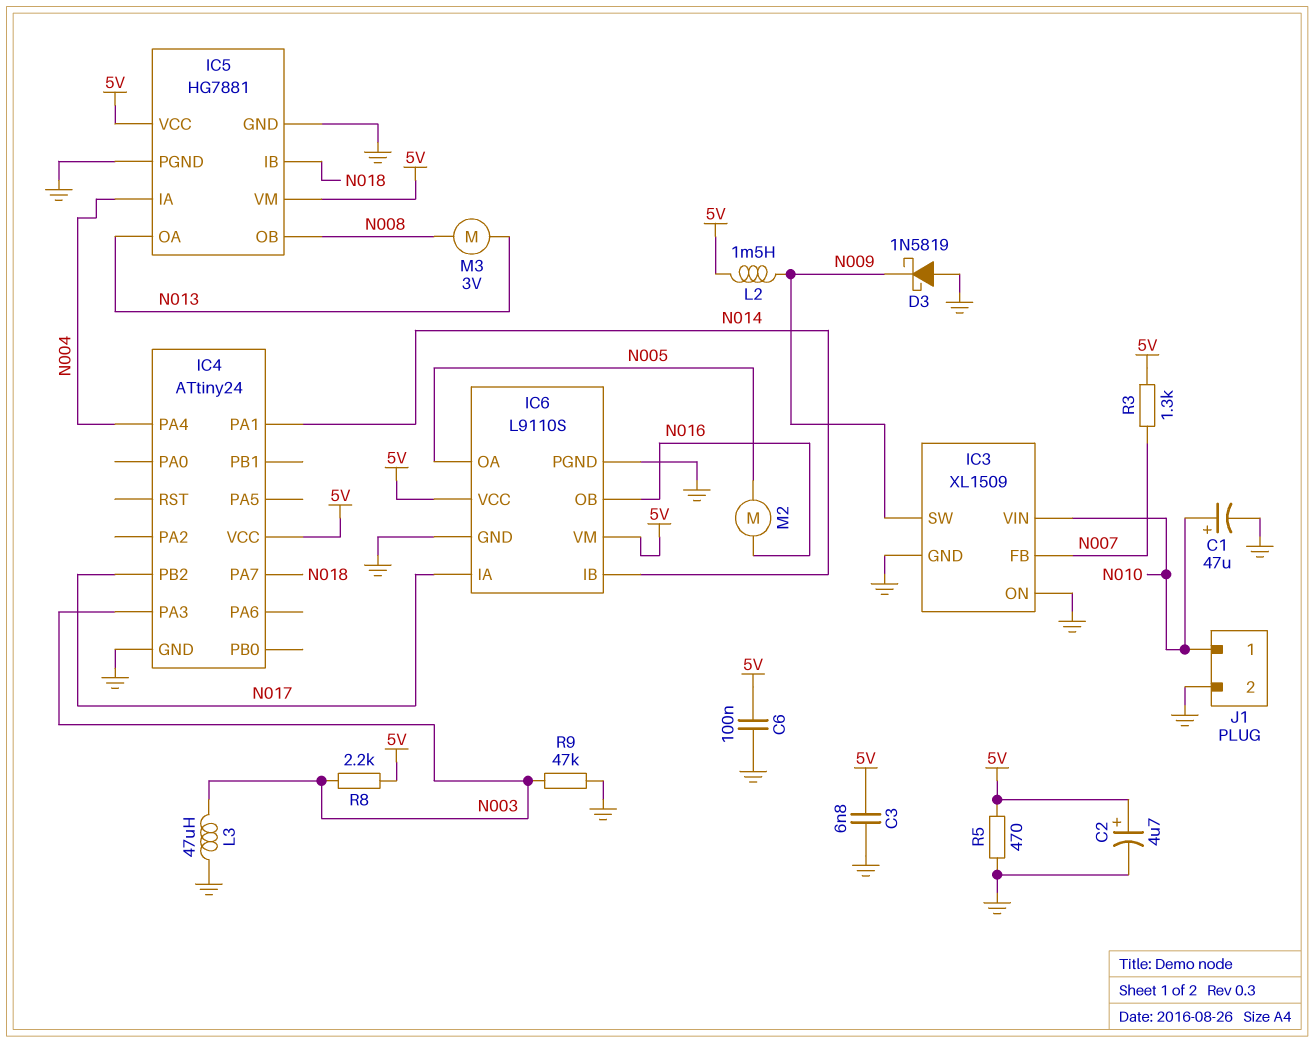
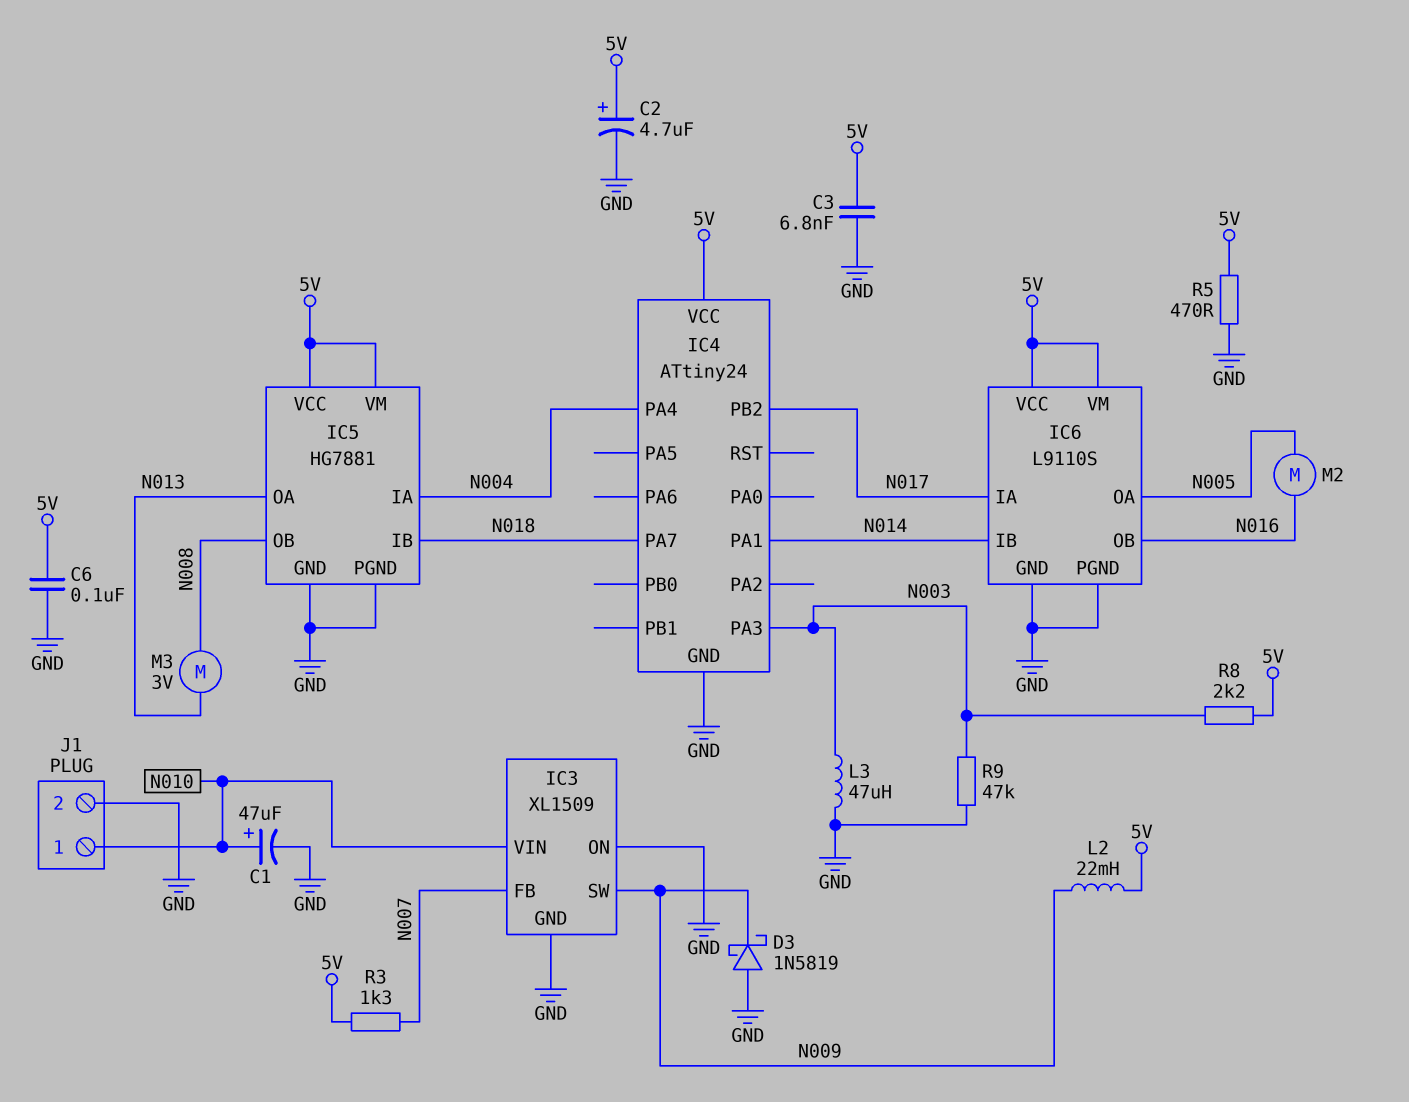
L2: 1.5mH (5V, N009) -> 22mH (5V, N009)

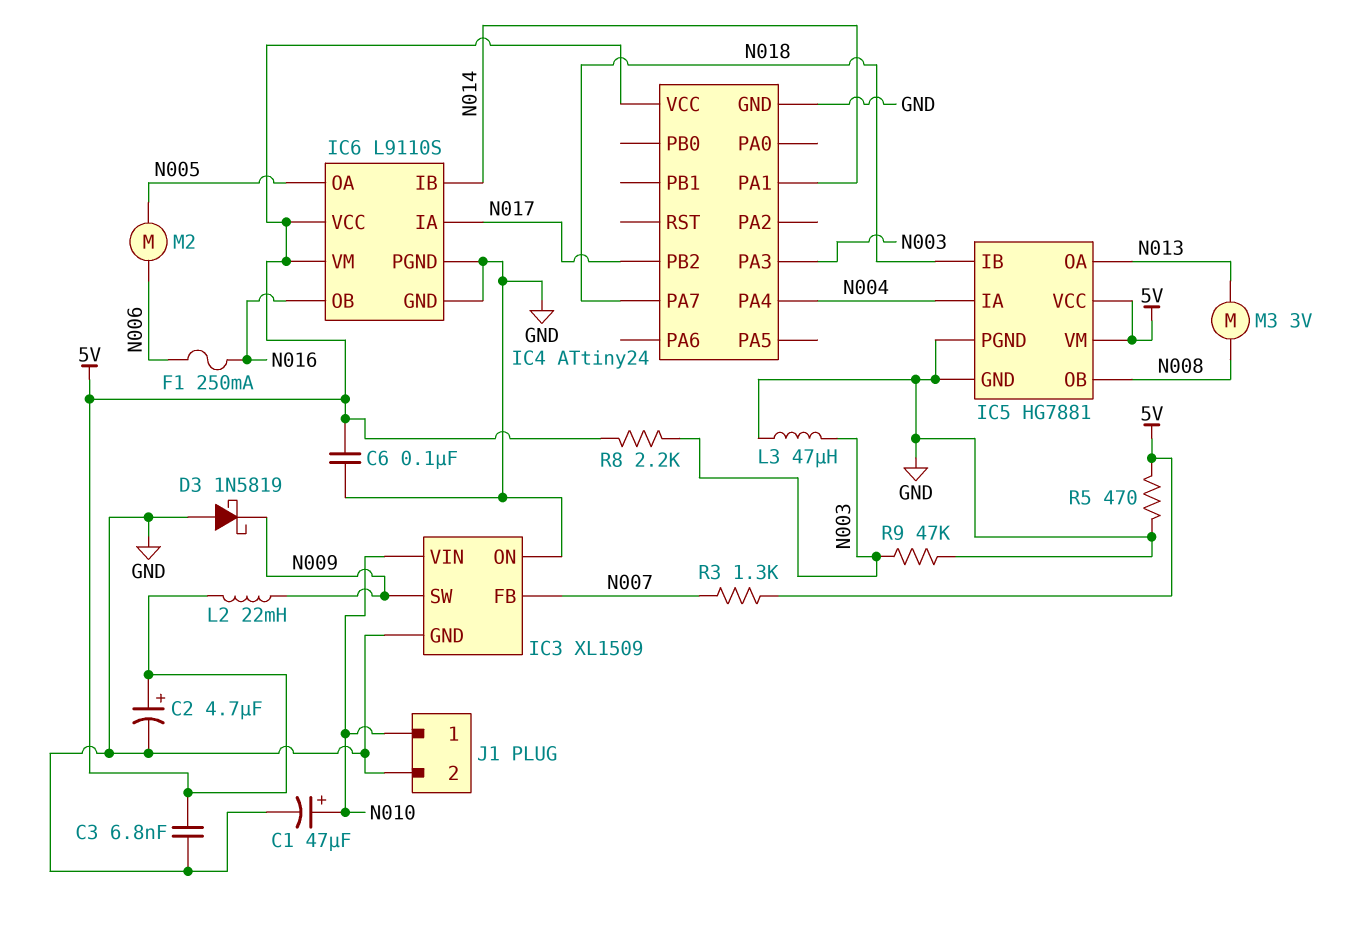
F1: none -> 250mA (N006, N016)
M2: motor (N005, N016) -> motor (N005, N006)

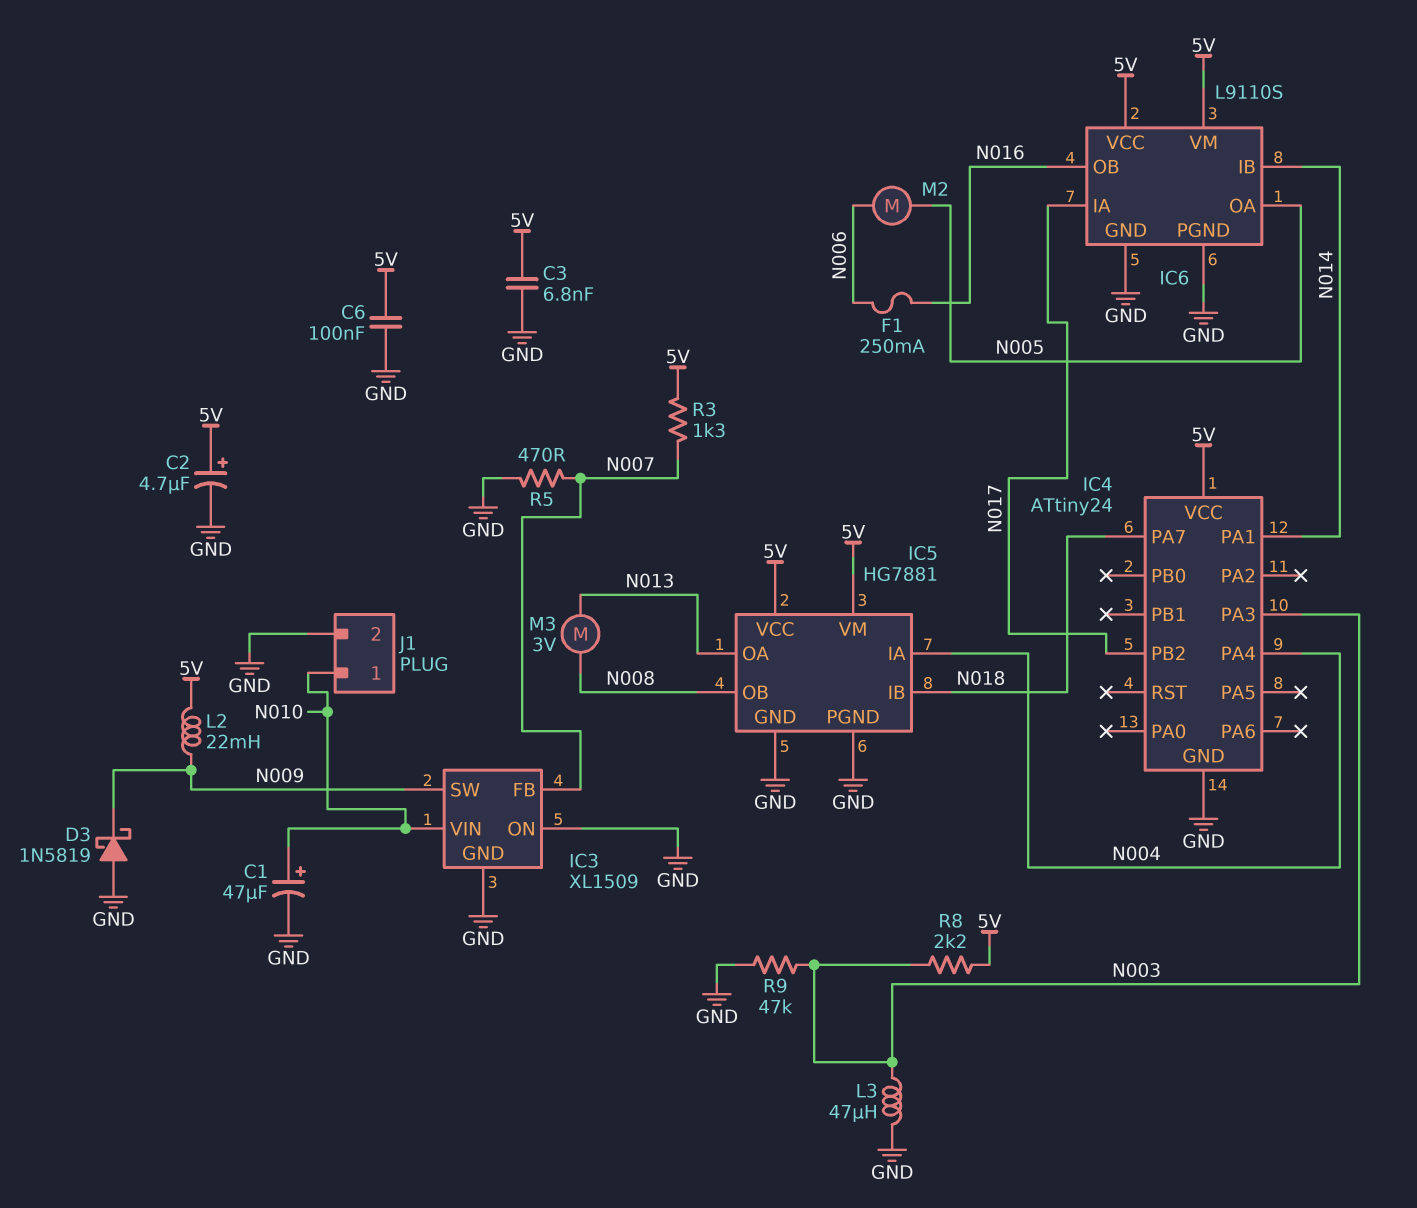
R5: 470 (5V, GND) -> 470 (GND, N007)

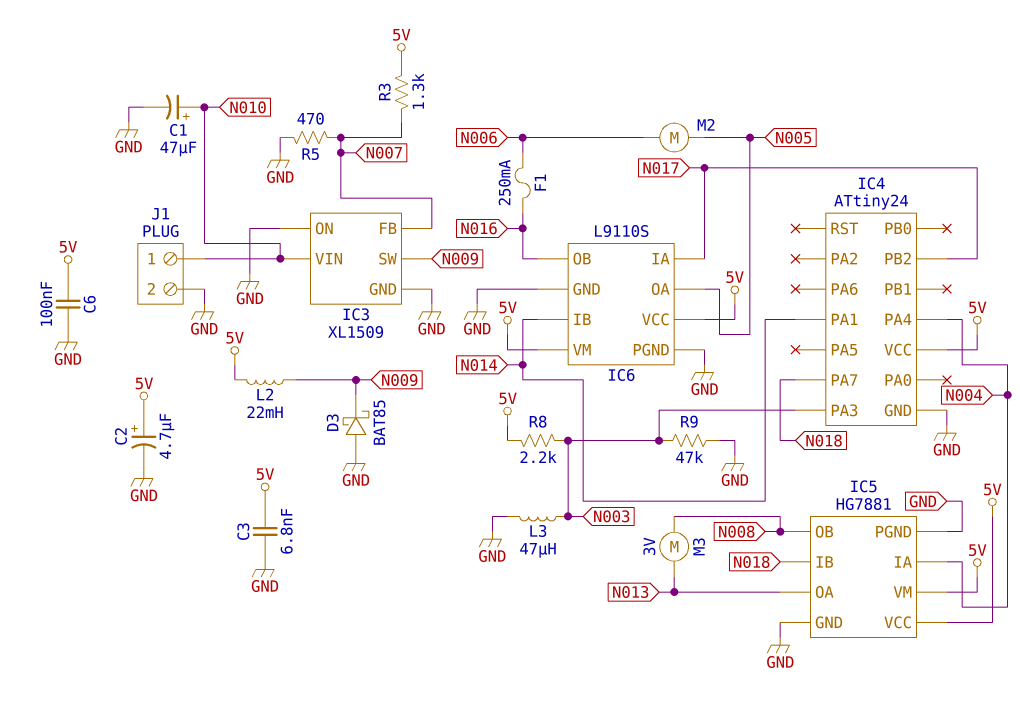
D3: schottky 1N5819 (A GND, K N009) -> schottky BAT85 (A GND, K N009)

